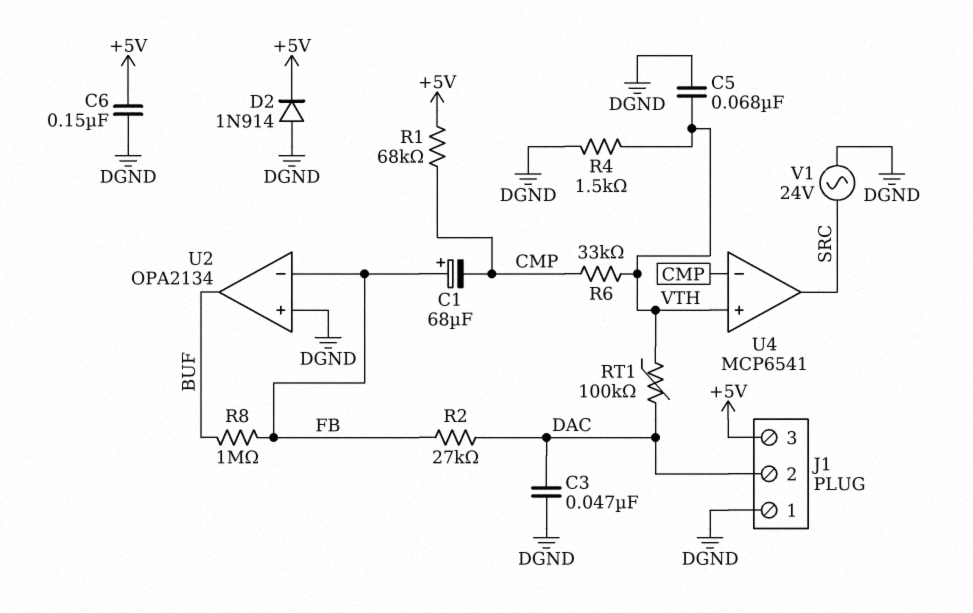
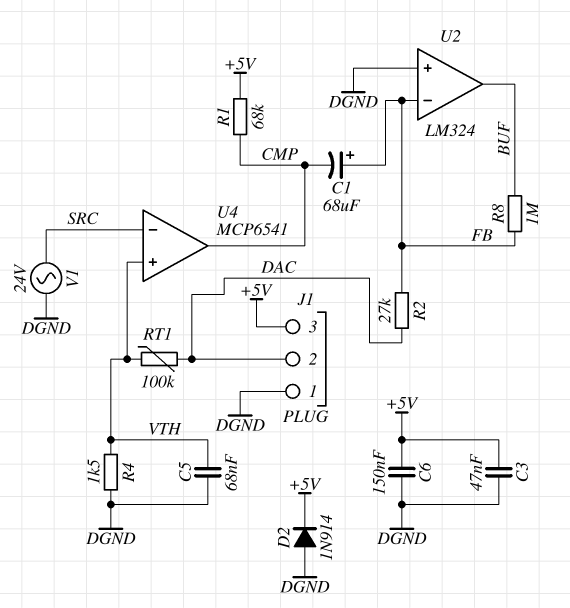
C3: 47nF (DAC, DGND) -> 47nF (+5V, DGND)
R6: 33k (CMP, VTH) -> none
U2: OPA2134 -> LM324
U4 pin in-: CMP -> SRC
U4 pin out: SRC -> CMP

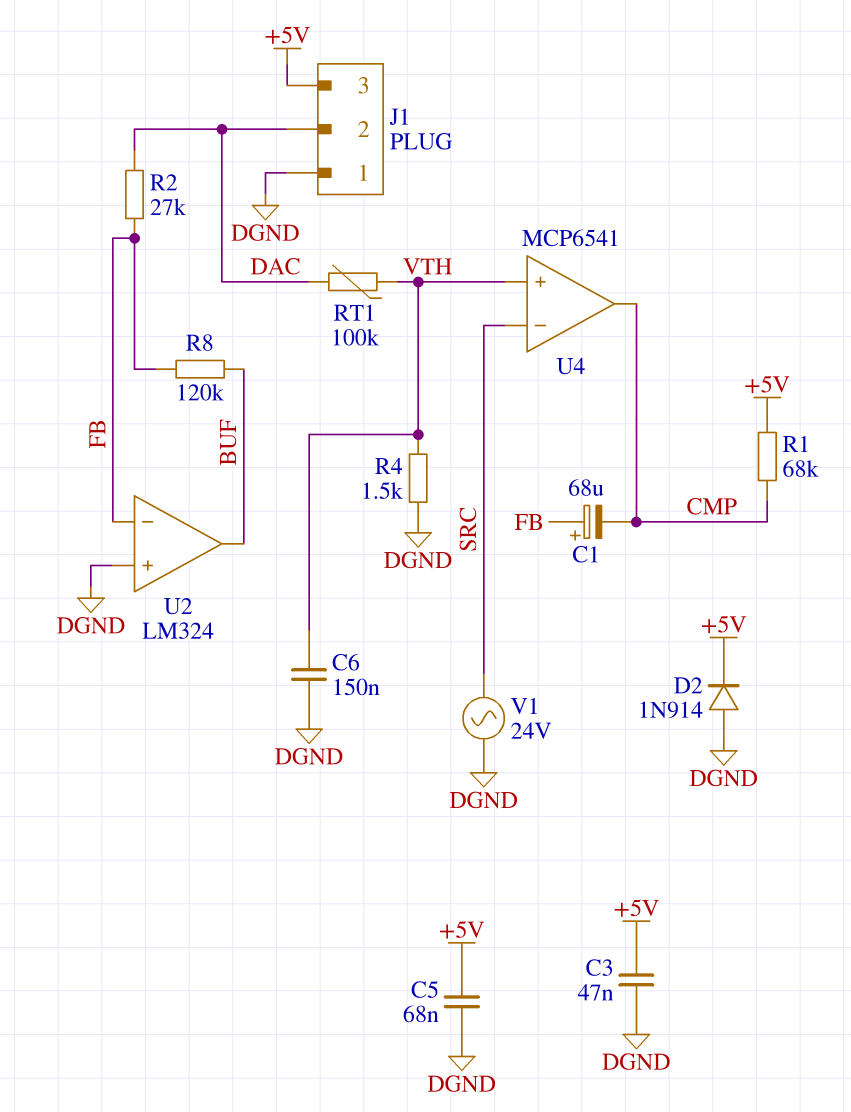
C5: 68nF (DGND, VTH) -> 68nF (+5V, DGND)
C6: 150nF (+5V, DGND) -> 150nF (DGND, VTH)
R8: 1M (BUF, FB) -> 120k (BUF, FB)

